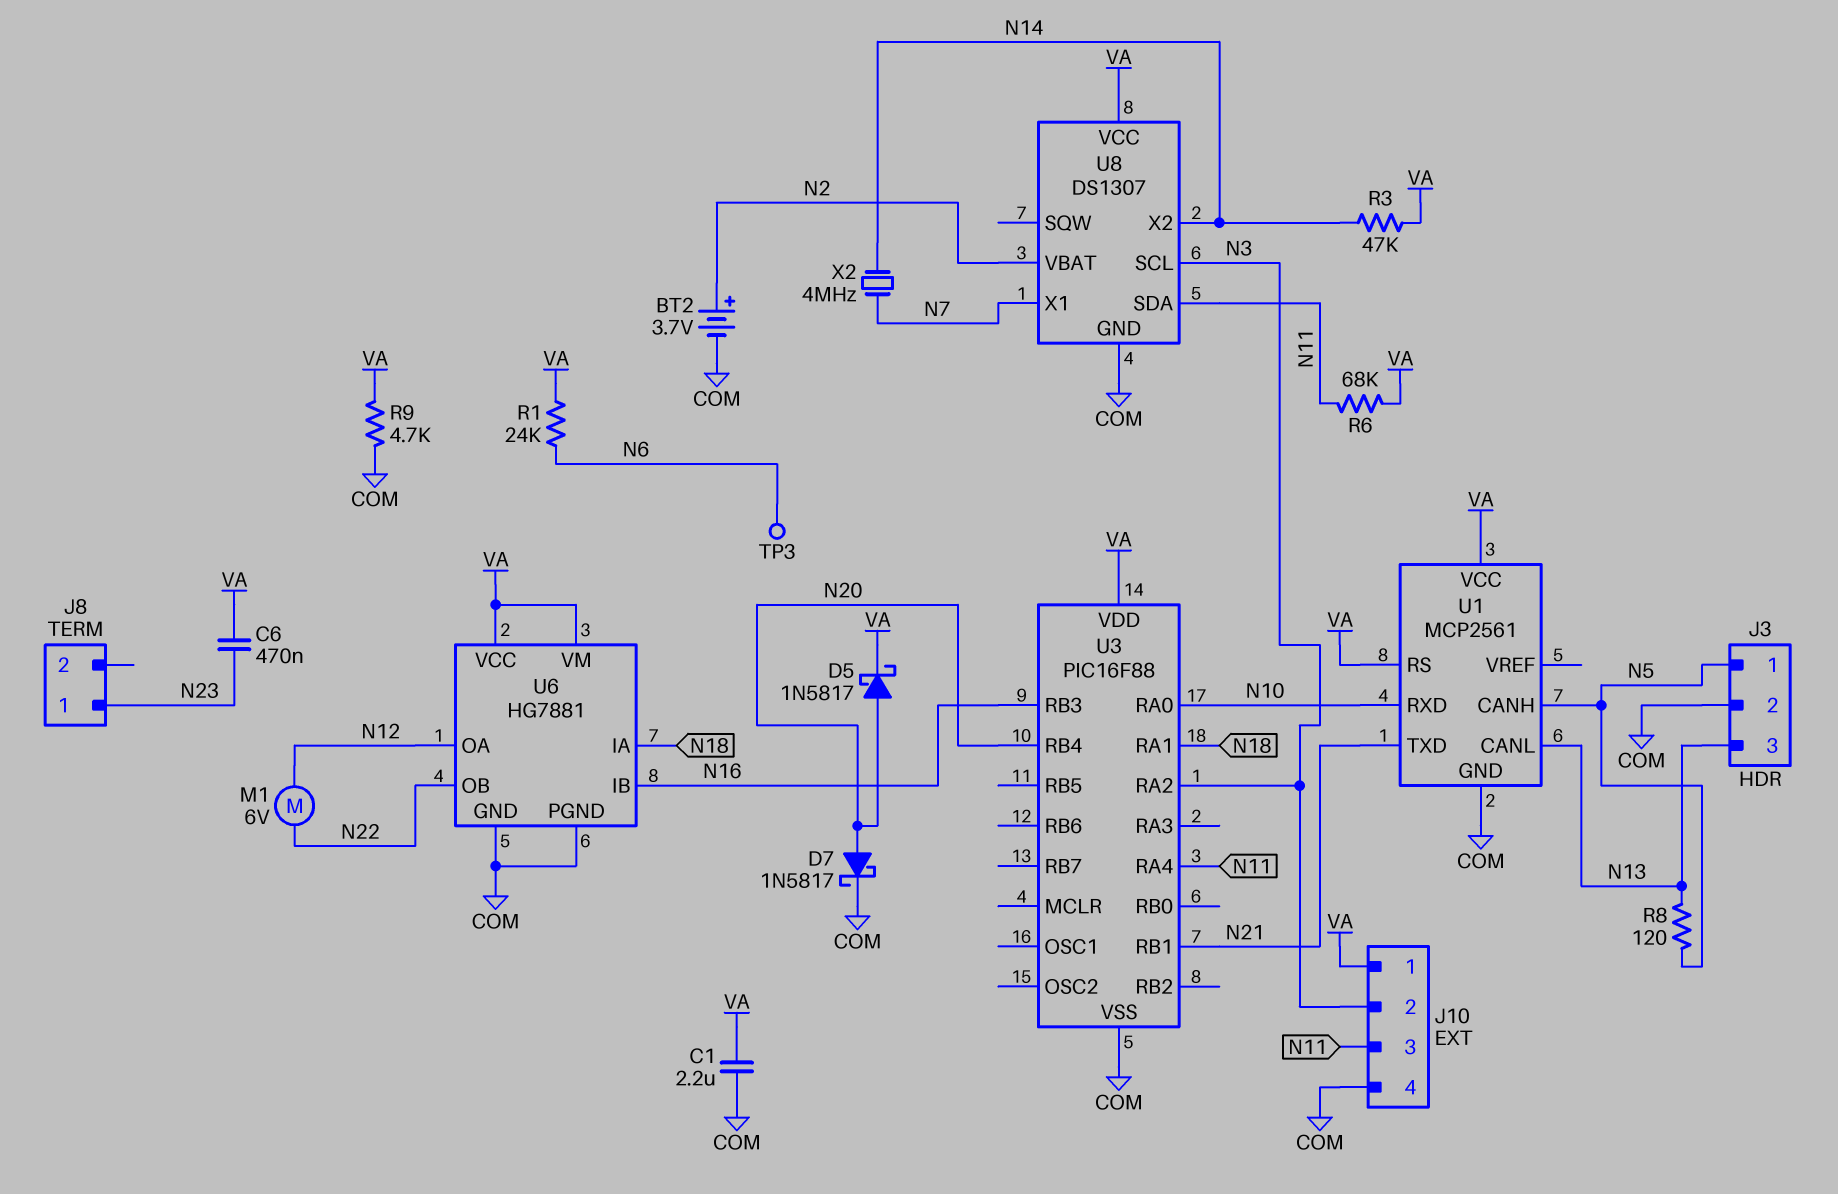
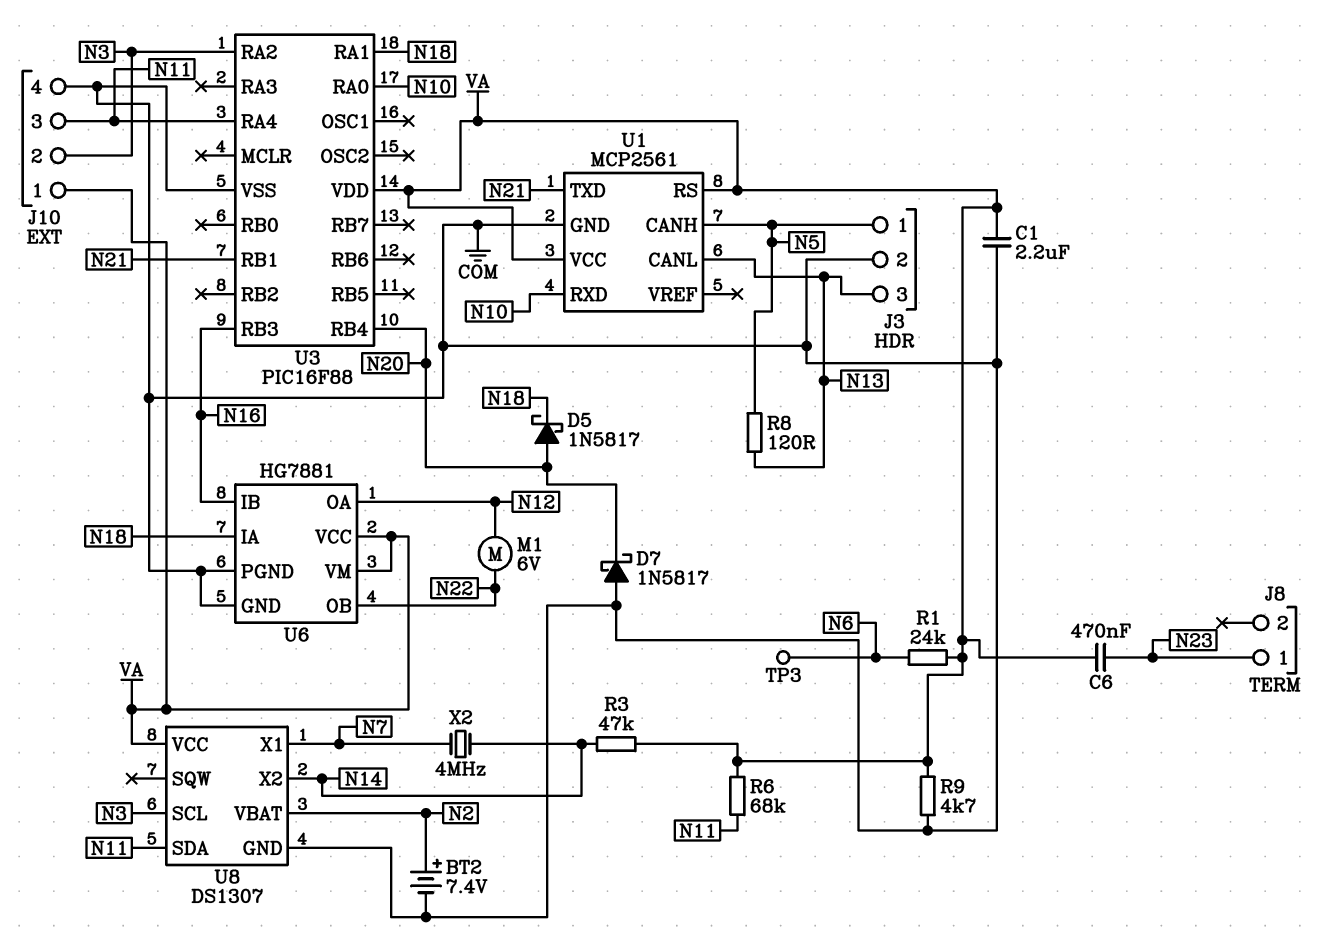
BT2: 3.7V (plus N2, minus COM) -> 7.4V (plus N2, minus COM)
D5: schottky 1N5817 (A N20, K VA) -> schottky 1N5817 (A N20, K N18)
D7: schottky 1N5817 (A N20, K COM) -> schottky 1N5817 (A COM, K N20)

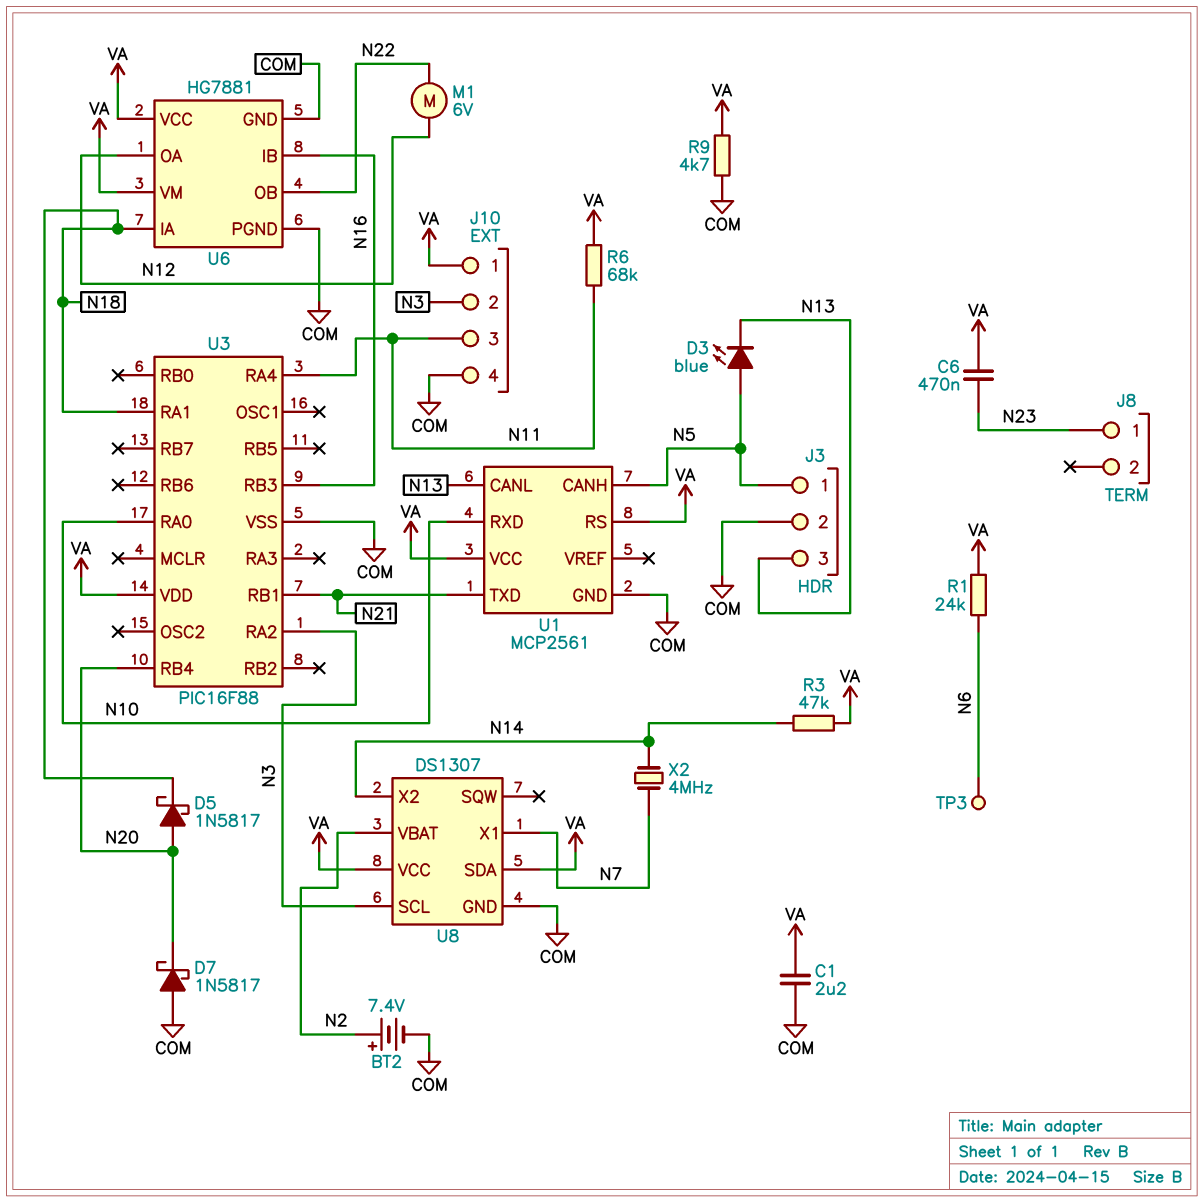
D3: none -> LED blue (A N5, K N13)
R8: 120 (N5, N13) -> none
U8 pin SDA: N11 -> VA

